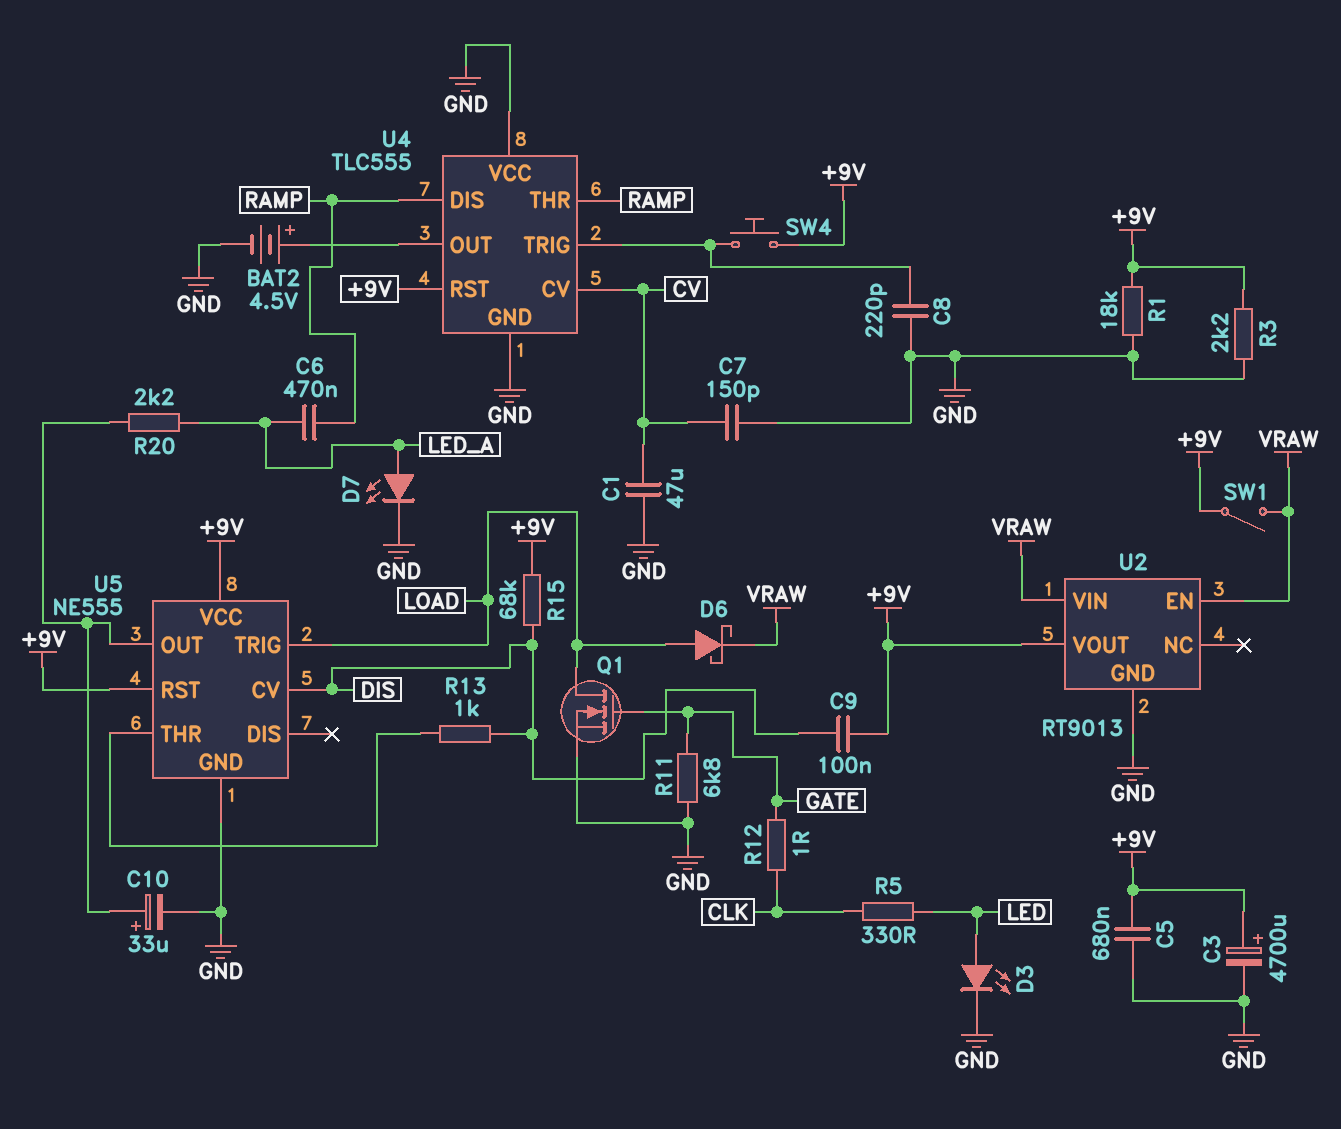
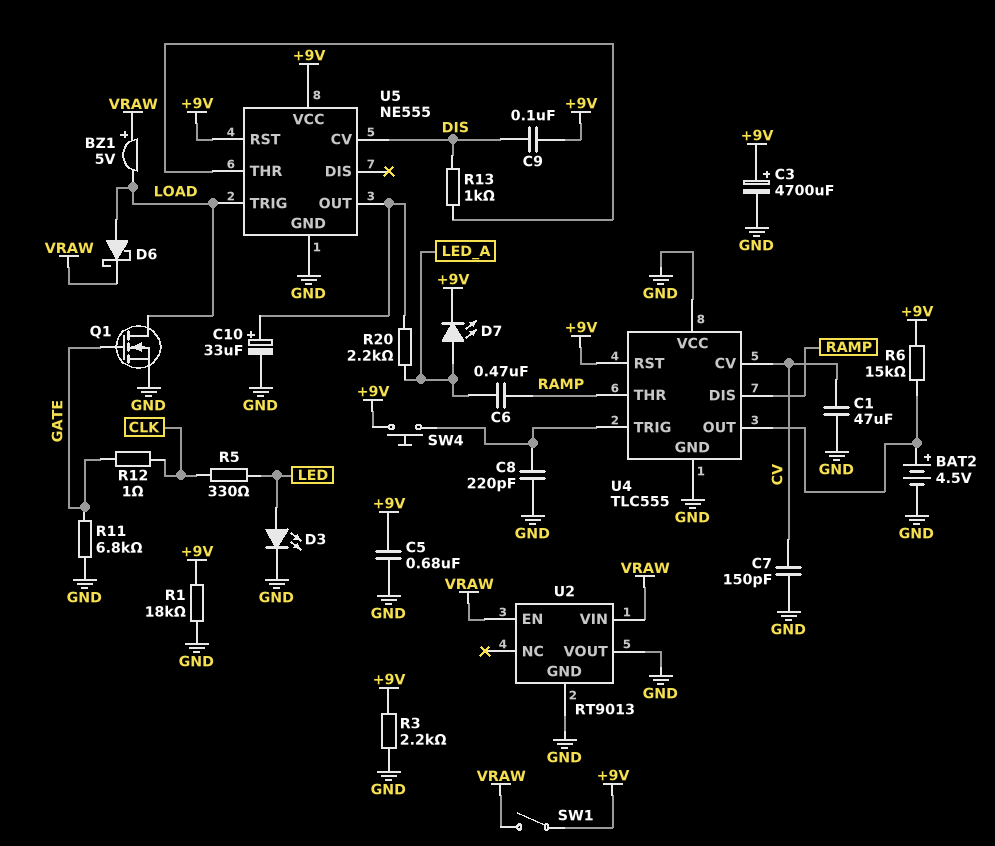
BZ1: none -> buzzer 5V (plus VRAW, minus LOAD)
D7: LED (A LED_A, K GND) -> LED (A LED_A, K +9V)
R6: none -> 15k (+9V, U4/OUT)
R15: 68k (+9V, DIS) -> none
U2 pin VOUT: +9V -> GND

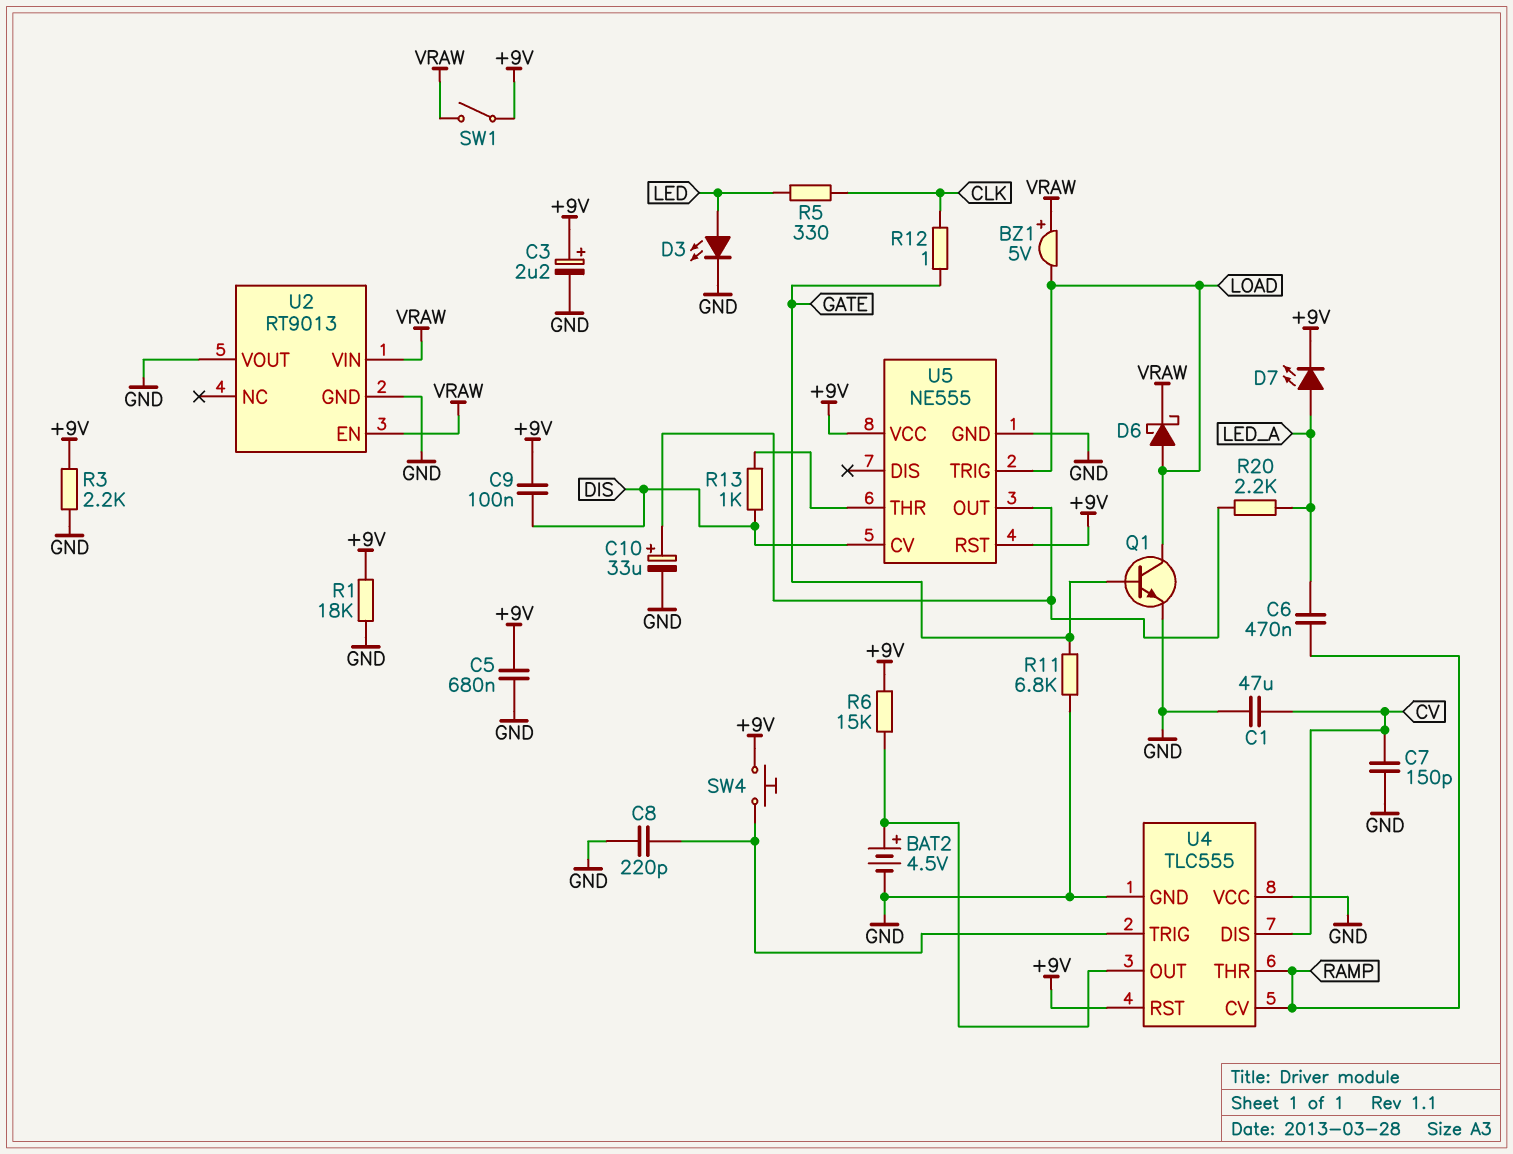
C3: 4700uF (plus +9V, minus GND) -> 2.2uF (plus +9V, minus GND)
Q1: NMOS (G GATE, D LOAD, S GND) -> NPN (B GATE, C LOAD, E GND)
U4 pin CV: CV -> RAMP
U4 pin DIS: RAMP -> CV

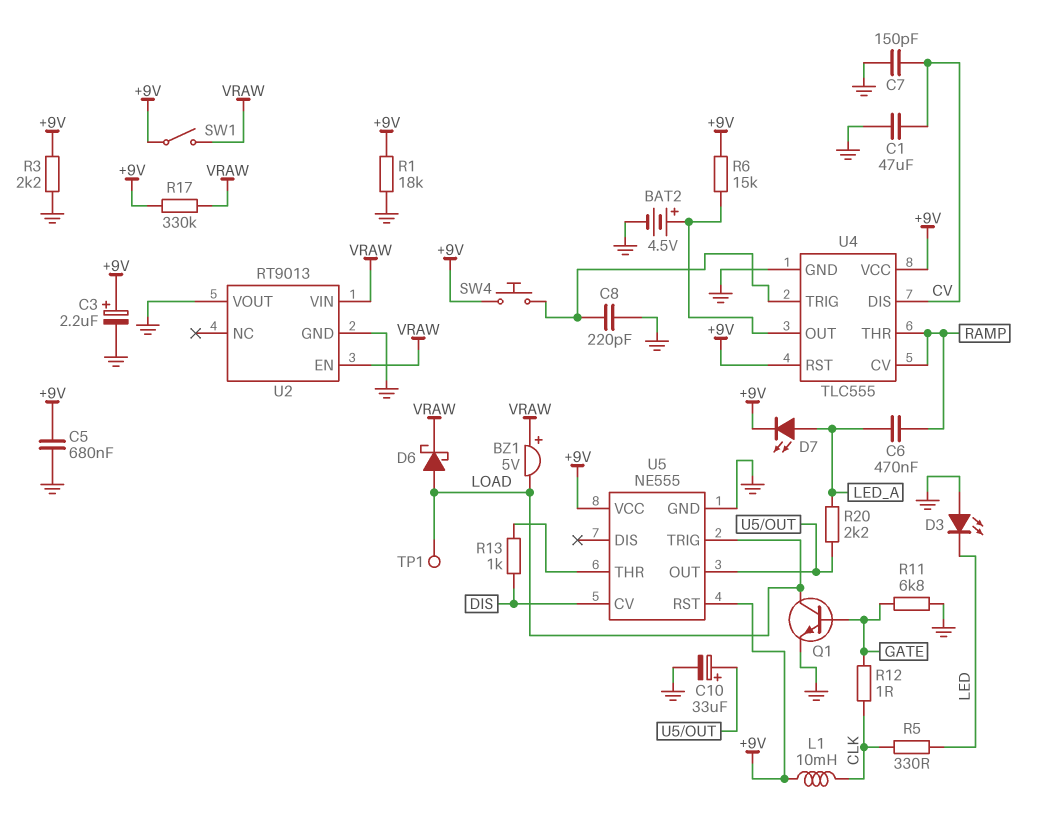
C9: 100nF (+9V, DIS) -> none
D3: LED (A LED, K GND) -> LED (A GND, K LED)
L1: none -> 10mH (+9V, CLK)
R17: none -> 330k (+9V, VRAW)
TP1: none -> test point (LOAD)
U4 pin VCC: GND -> +9V

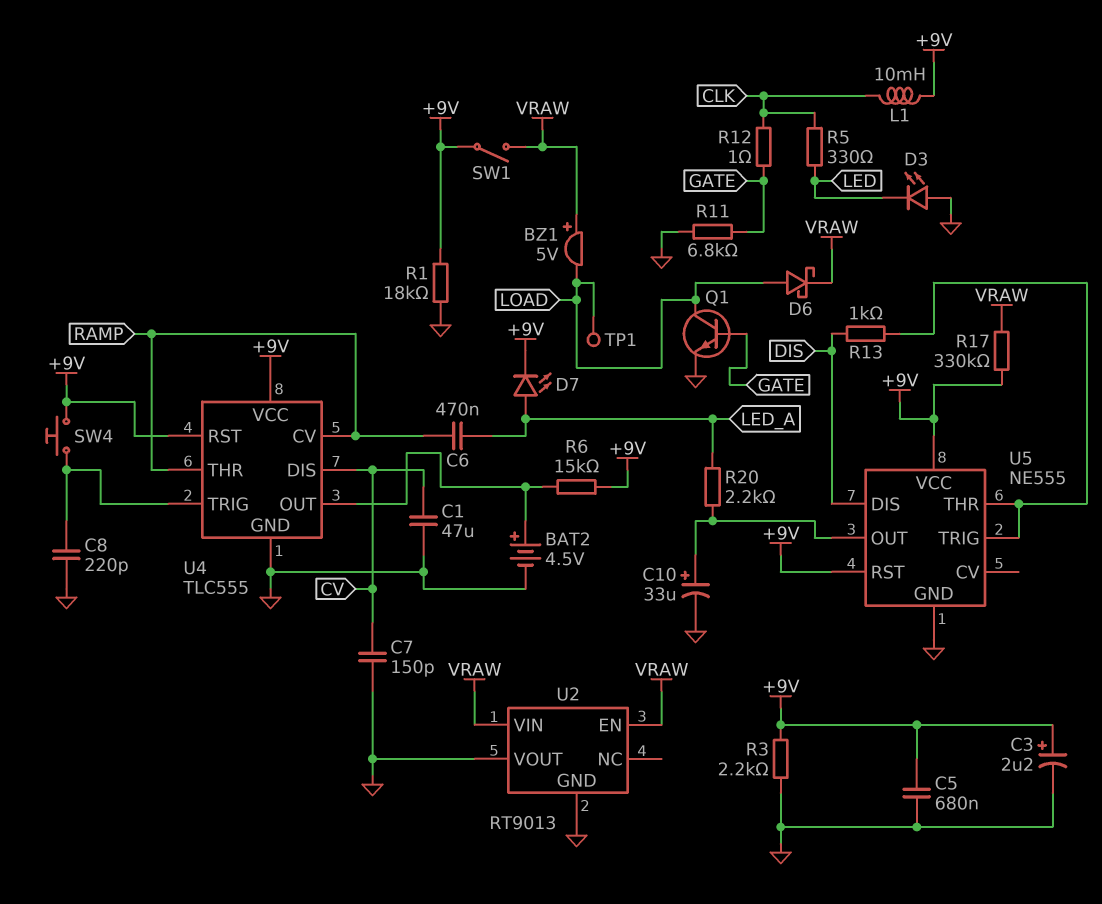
U5 pin CV: DIS -> none
U5 pin DIS: none -> DIS
U5 pin TRIG: LOAD -> U5/THR

